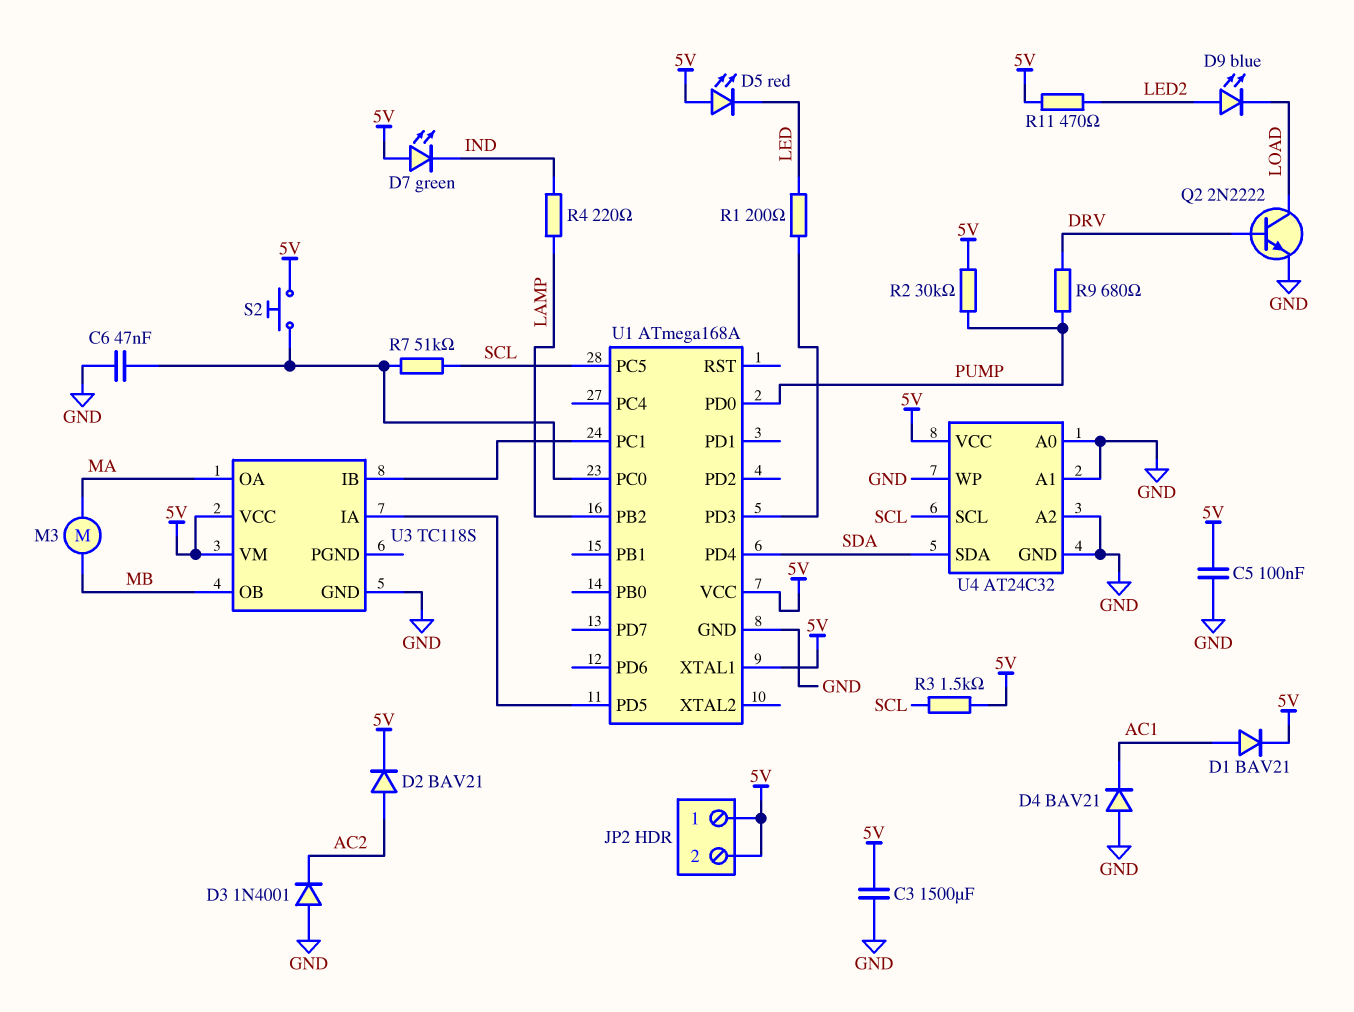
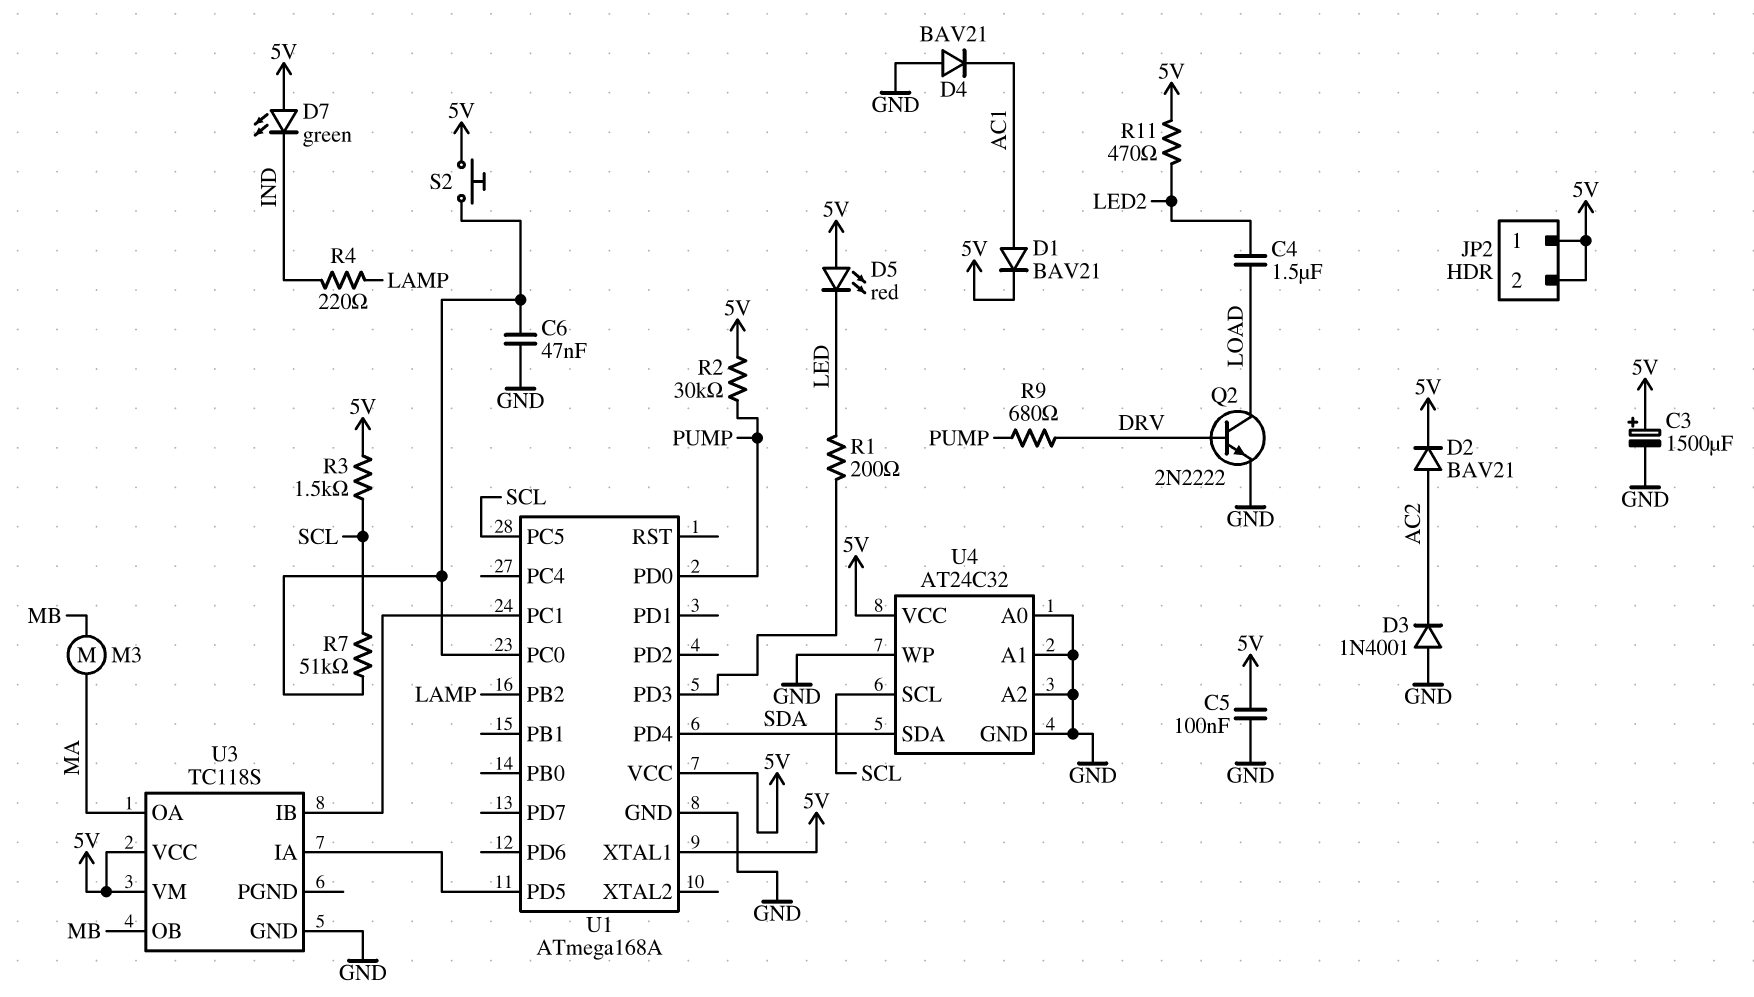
C3: 1500uF (5V, GND) -> 1500uF (plus 5V, minus GND)
C4: none -> 1.5uF (LED2, LOAD)
D9: LED blue (A LED2, K LOAD) -> none

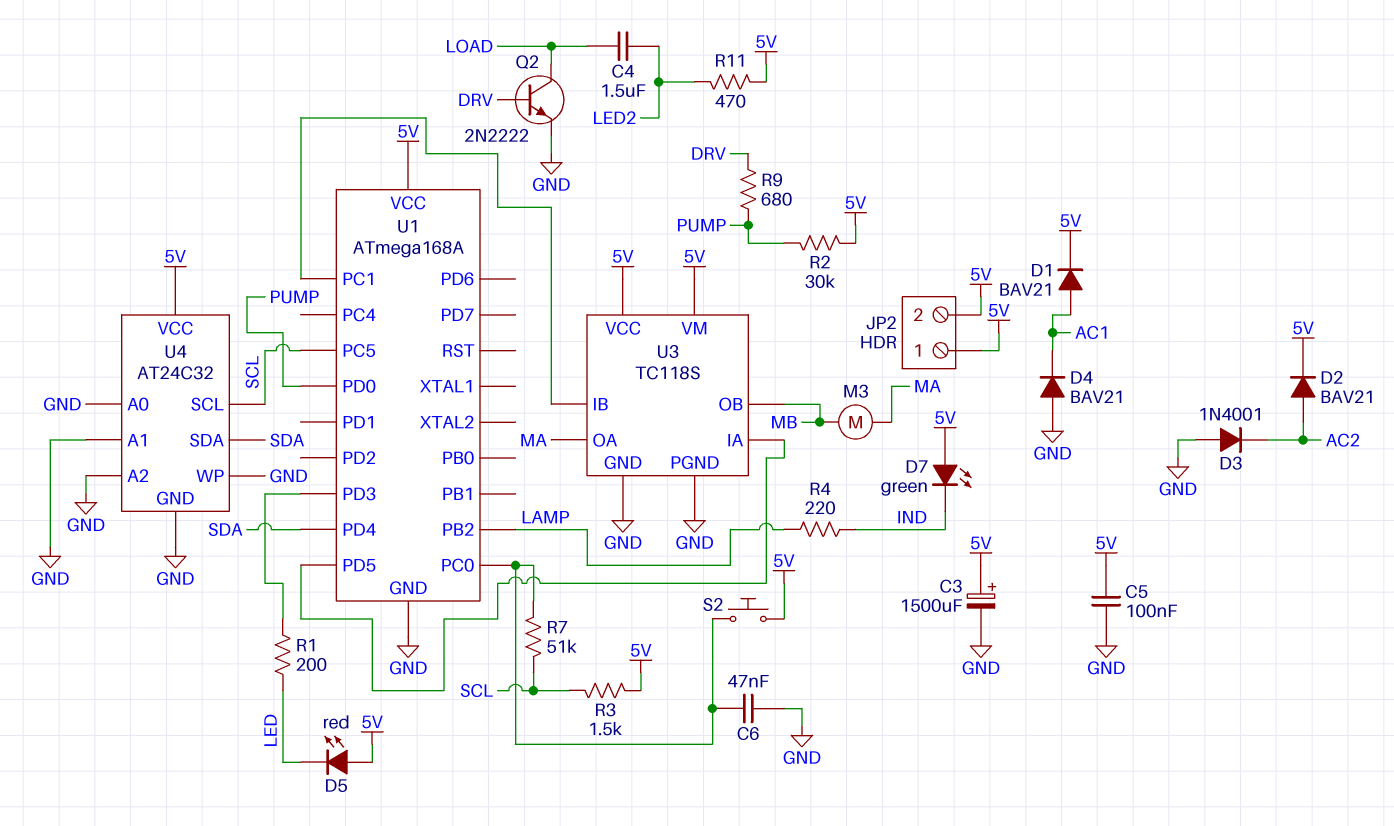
U1 pin XTAL1: 5V -> none
U3 pin PGND: none -> GND

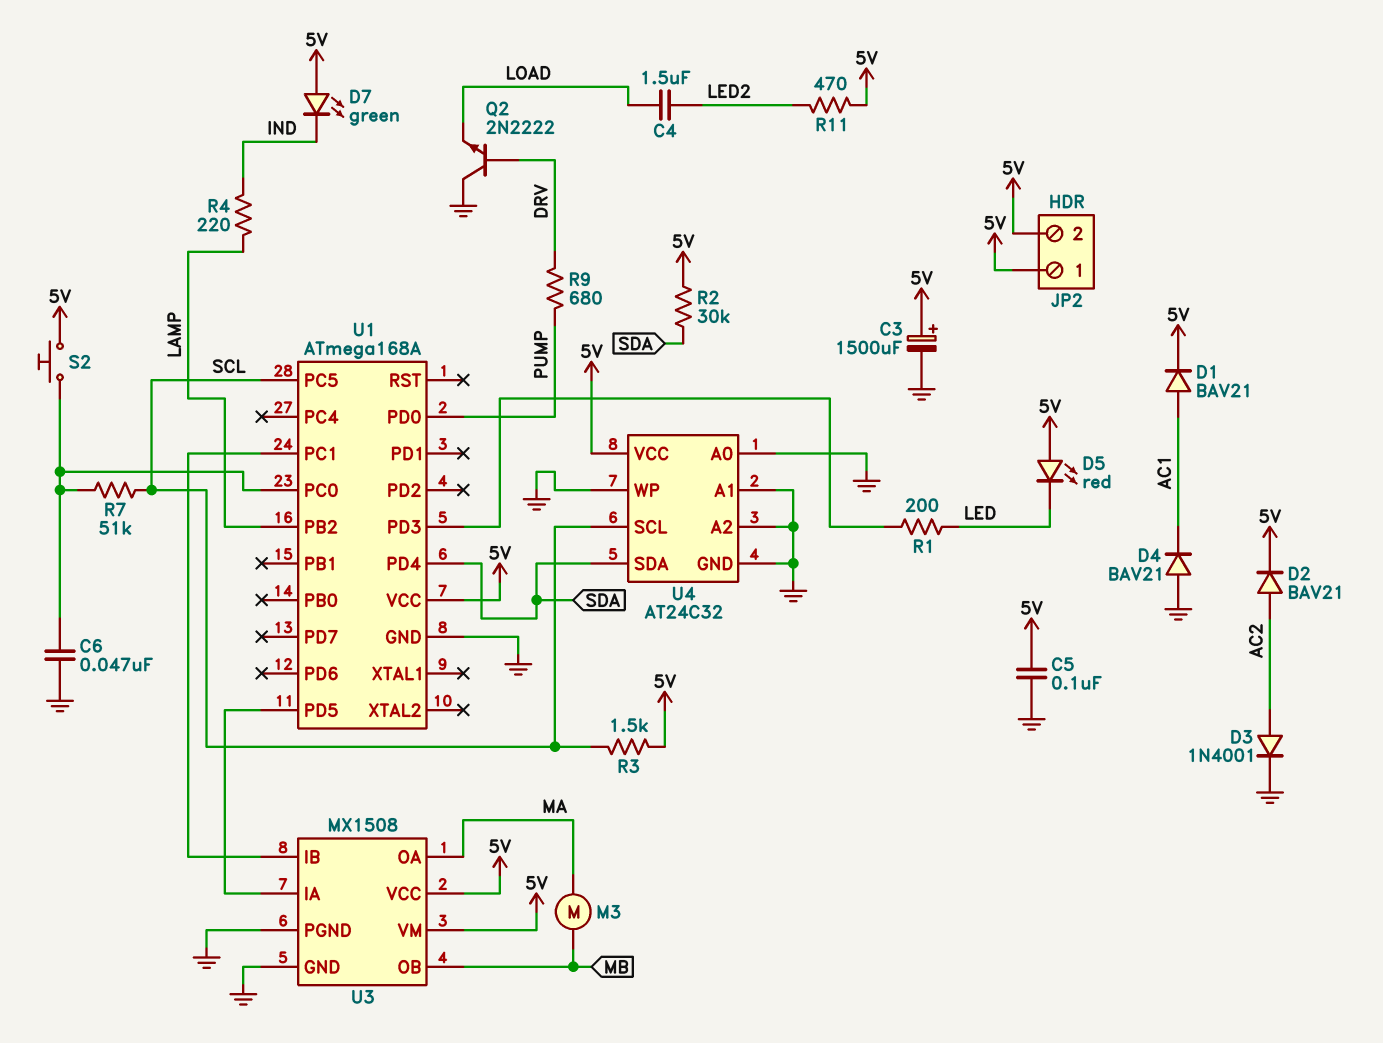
D3: diode 1N4001 (A GND, K AC2) -> diode 1N4001 (A AC2, K GND)
Q2: NPN 2N2222 (B DRV, C LOAD, E GND) -> NPN 2N2222 (B DRV, C GND, E LOAD)
R2: 30k (5V, PUMP) -> 30k (5V, SDA)
U3: TC118S -> MX1508

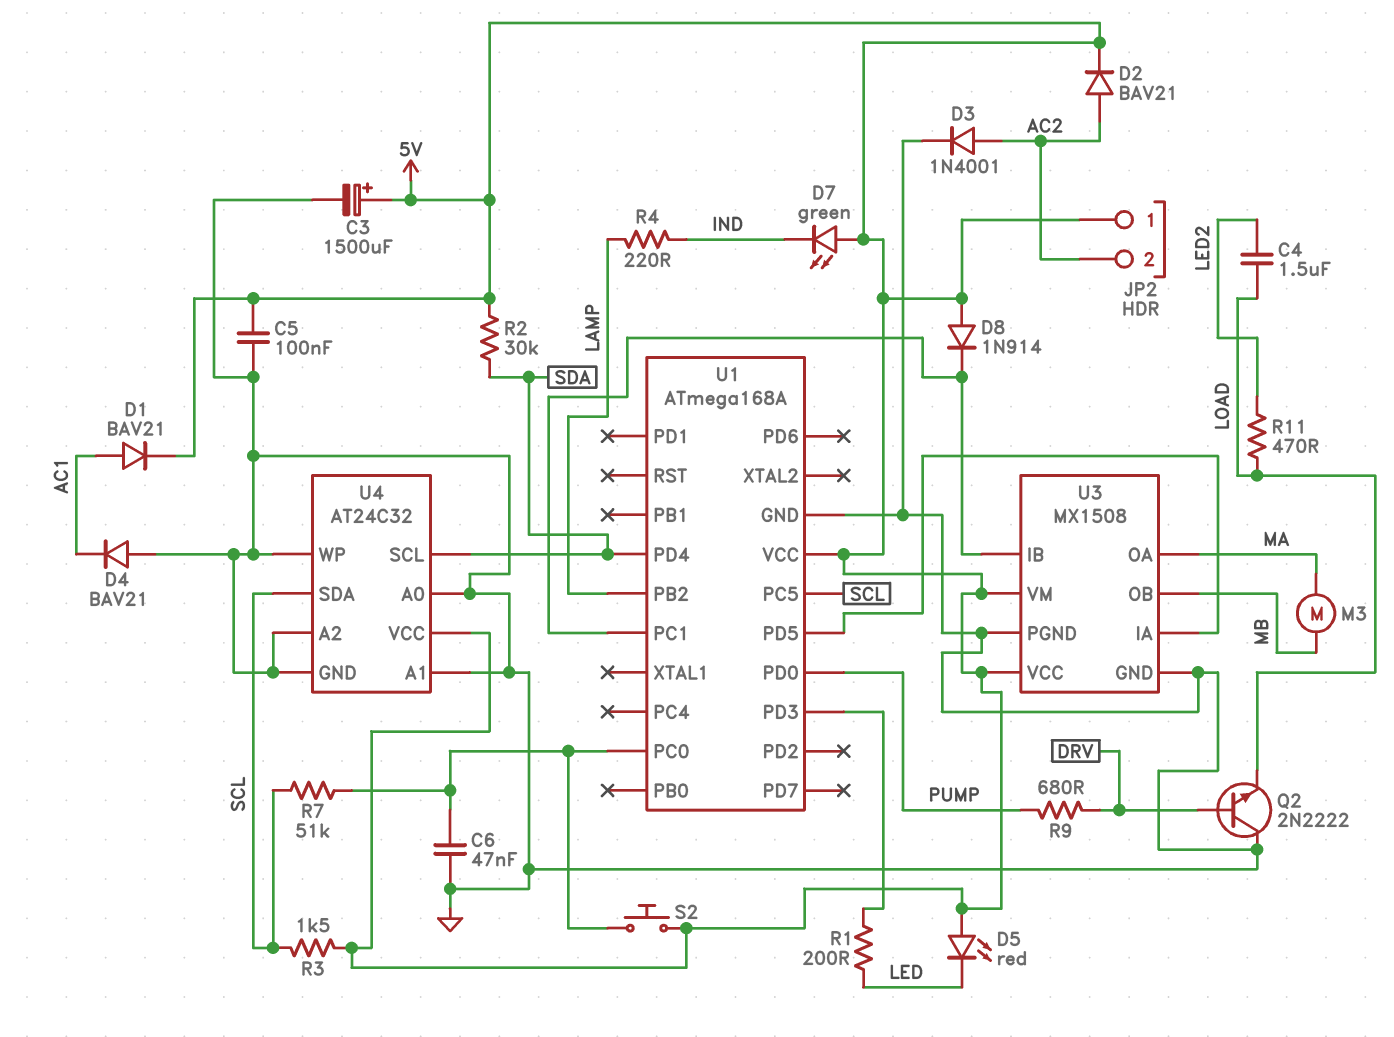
D8: none -> diode 1N914 (A 5V, K U1/PC1)
JP2 pin 2: 5V -> AC2
R11: 470 (5V, LED2) -> 470 (LED2, LOAD)
U4 pin SCL: SCL -> SDA
U4 pin SDA: SDA -> SCL

